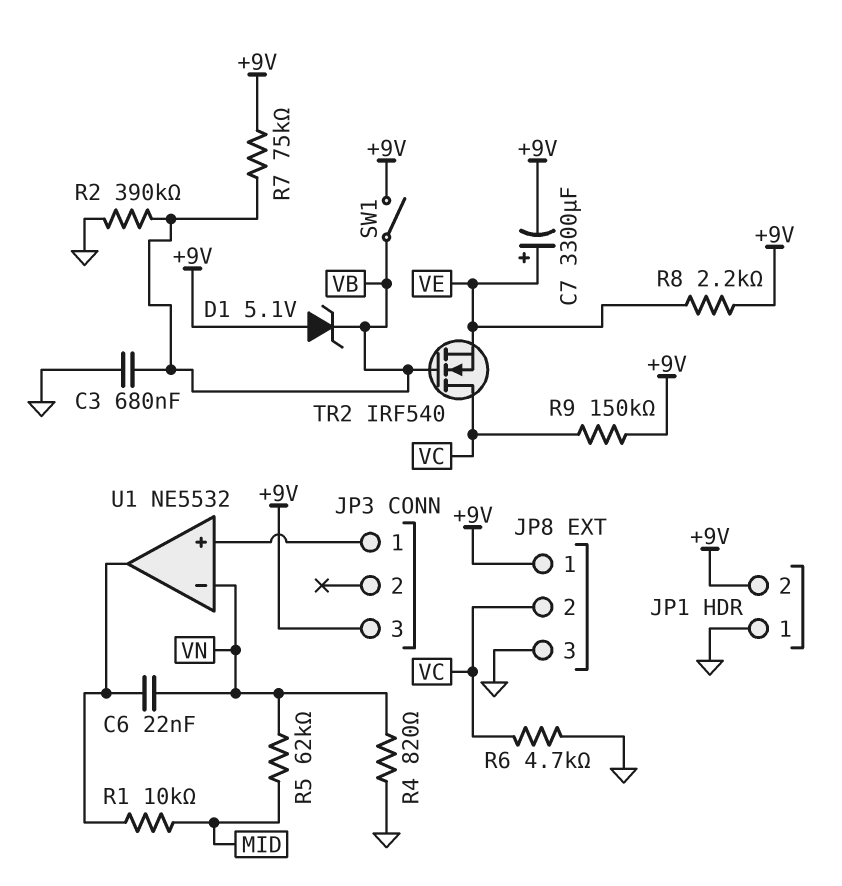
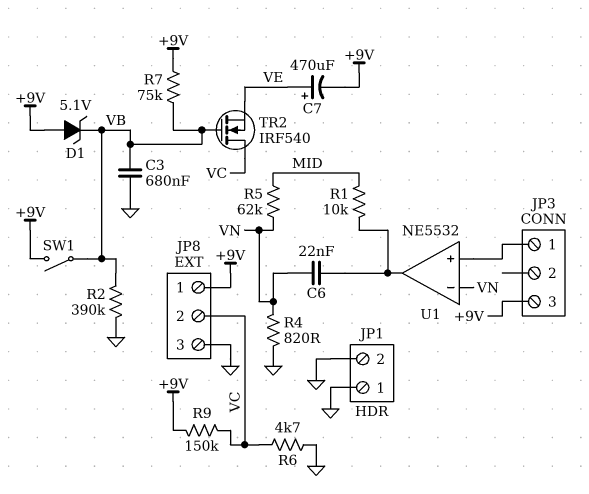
C7: 3300uF (plus VE, minus +9V) -> 470uF (plus VE, minus +9V)
JP1 pin 2: +9V -> GND
R8: 2.2k (+9V, VE) -> none

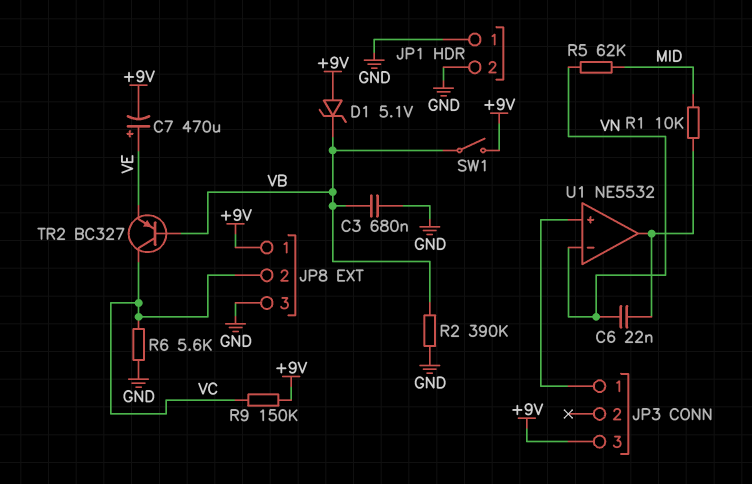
R4: 820 (GND, VN) -> none
R6: 4.7k (GND, VC) -> 5.6k (GND, VC)
R7: 75k (+9V, VB) -> none
TR2: NMOS IRF540 (G VB, D VC, S VE) -> PNP BC327 (B VB, C VC, E VE)

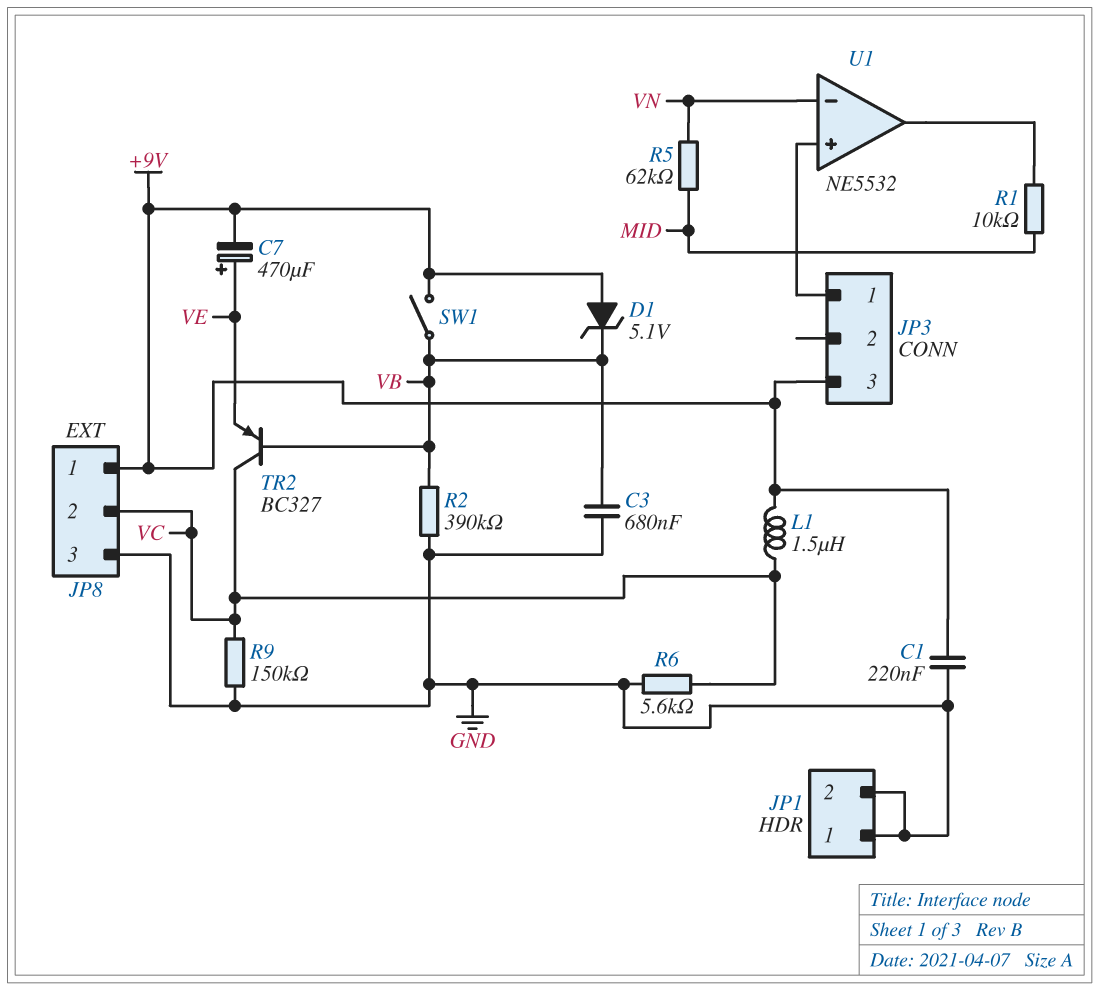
C1: none -> 220nF (+9V, GND)
C6: 22nF (U1/out, VN) -> none
L1: none -> 1.5uH (+9V, VC)
R9: 150k (+9V, VC) -> 150k (GND, VC)

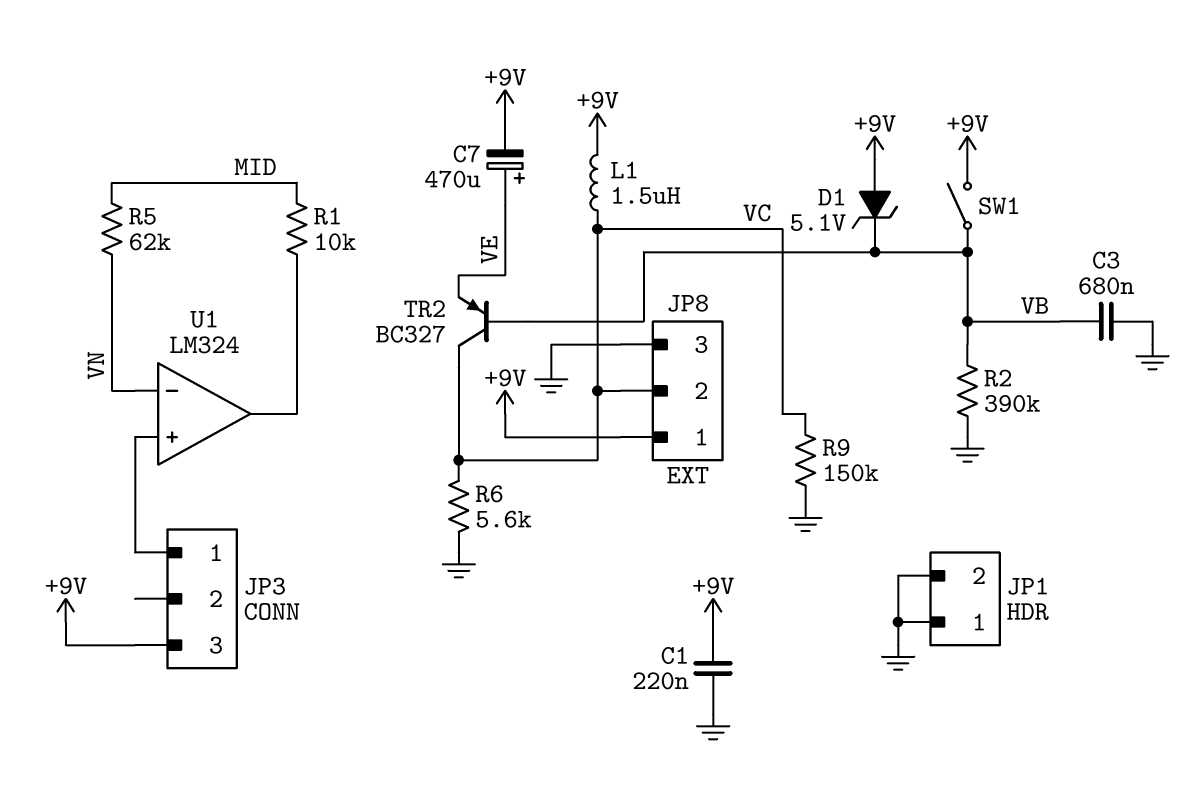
U1: NE5532 -> LM324

